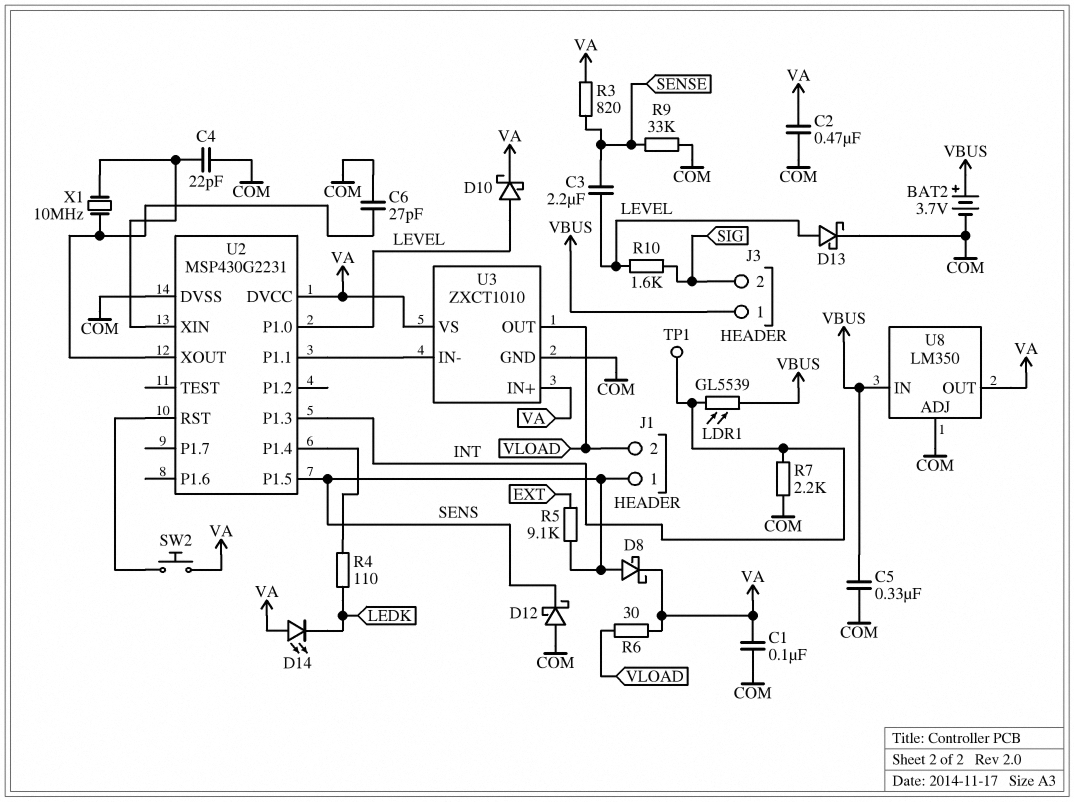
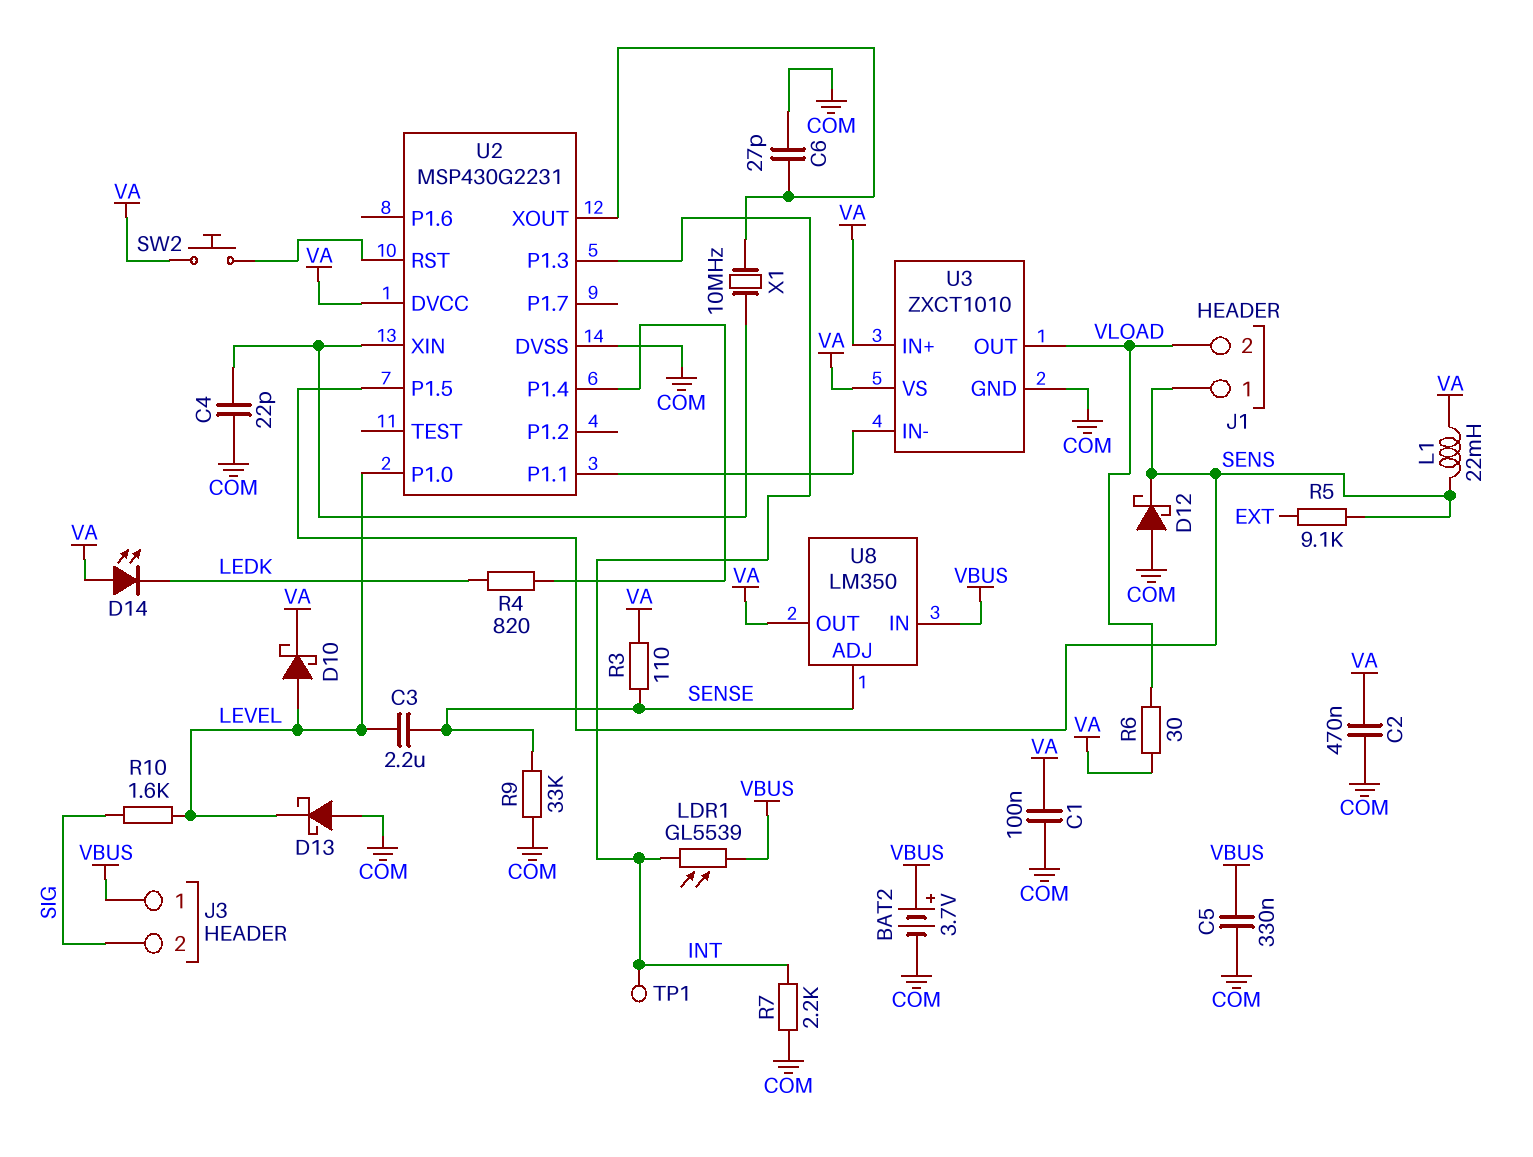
D8: schottky (A SENS, K VA) -> none
D13: schottky (A LEVEL, K COM) -> schottky (A COM, K LEVEL)
L1: none -> 22mH (SENS, VA)
R3: 820 (SENSE, VA) -> 110 (SENSE, VA)
R4: 110 (LEDK, U2/P1.4) -> 820 (LEDK, U2/P1.4)
U8 pin ADJ: COM -> SENSE

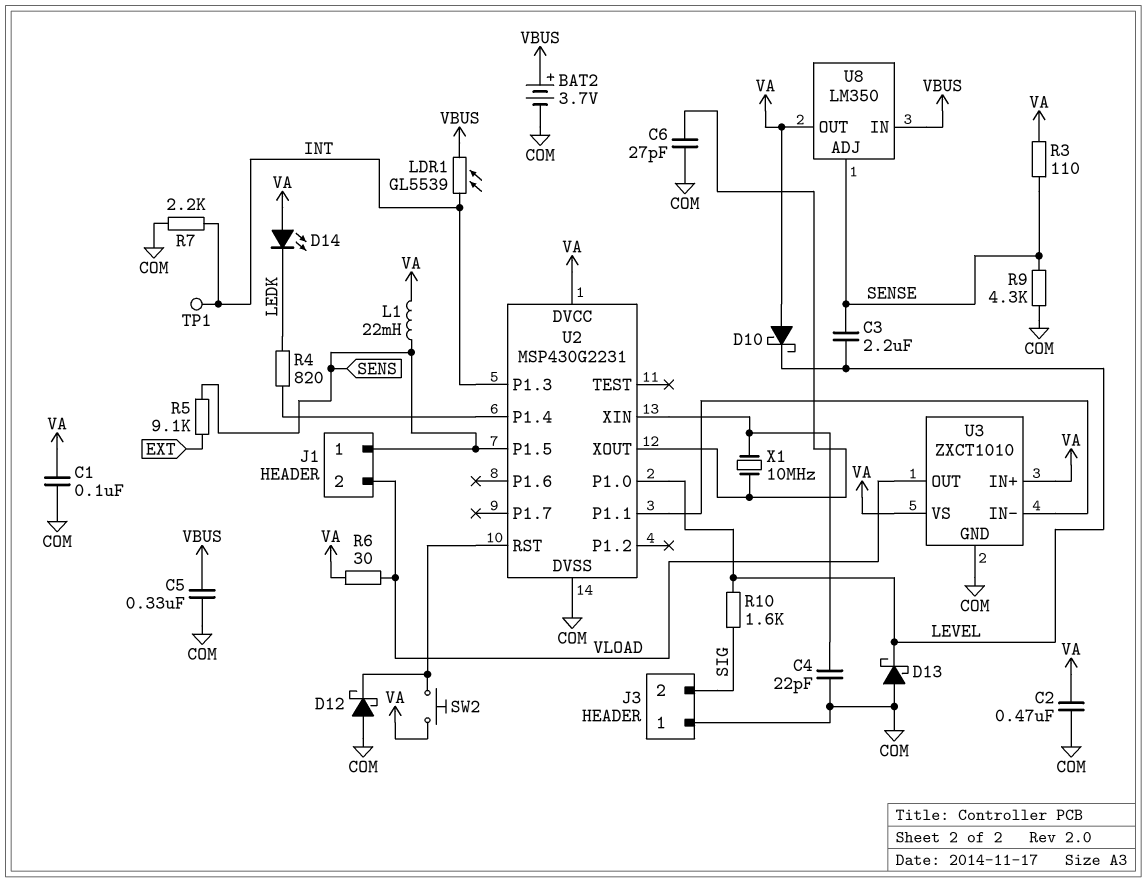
D10: schottky (A LEVEL, K VA) -> schottky (A VA, K LEVEL)
D12: schottky (A COM, K SENS) -> schottky (A COM, K U2/RST)
J3 pin 1: VBUS -> COM
R9: 33k (COM, SENSE) -> 4.3k (COM, SENSE)

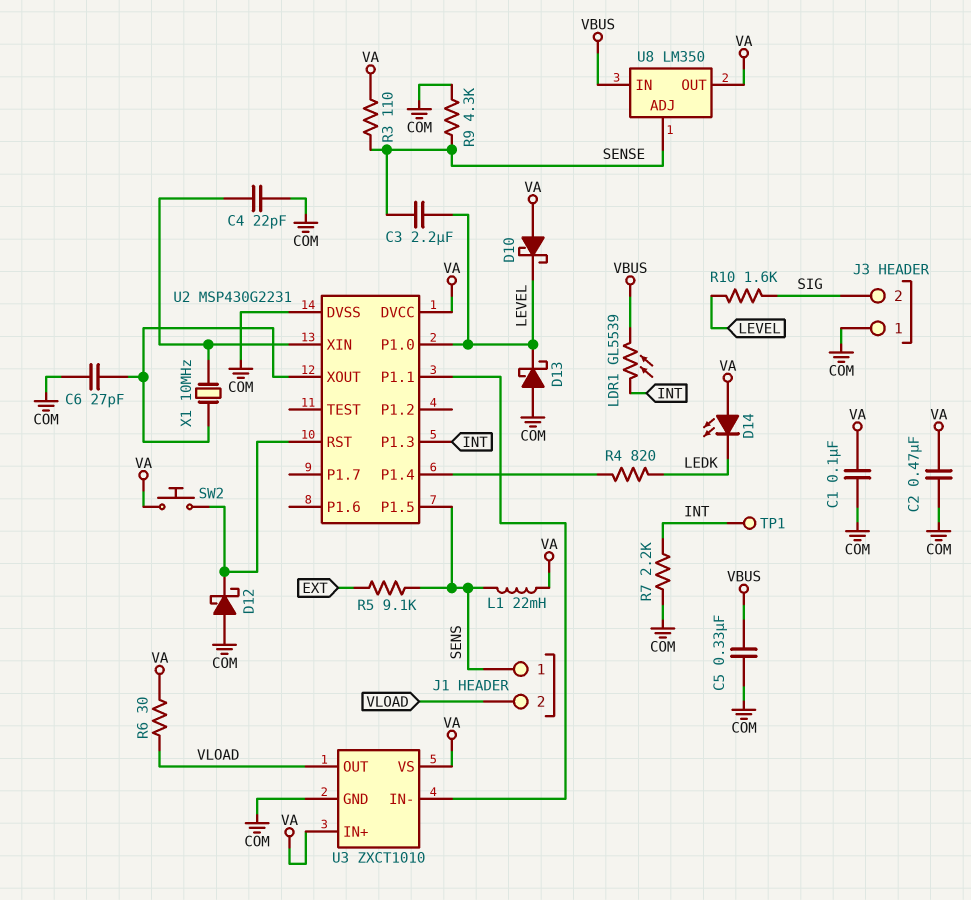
BAT2: 3.7V (plus VBUS, minus COM) -> none

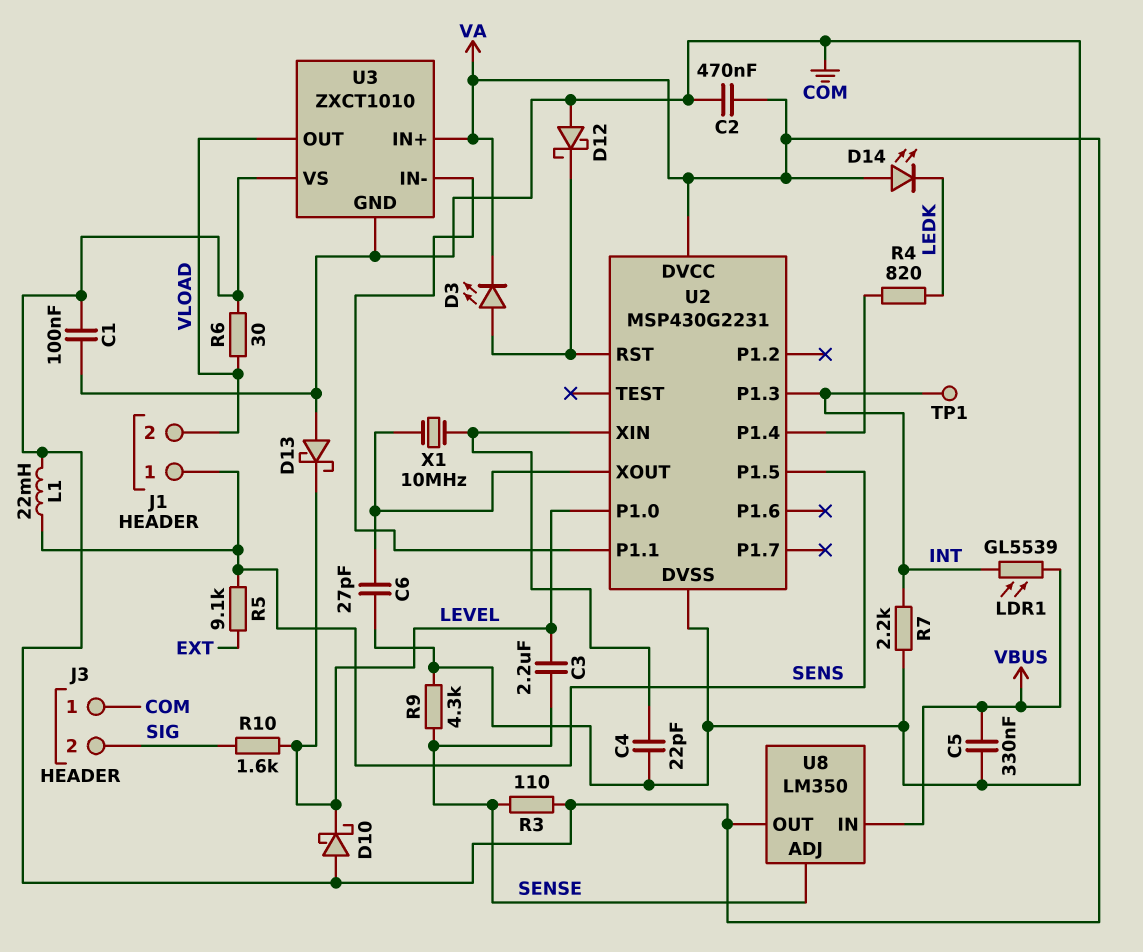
D3: none -> LED (A U2/RST, K VA)
SW2: button (U2/RST, VA) -> none

